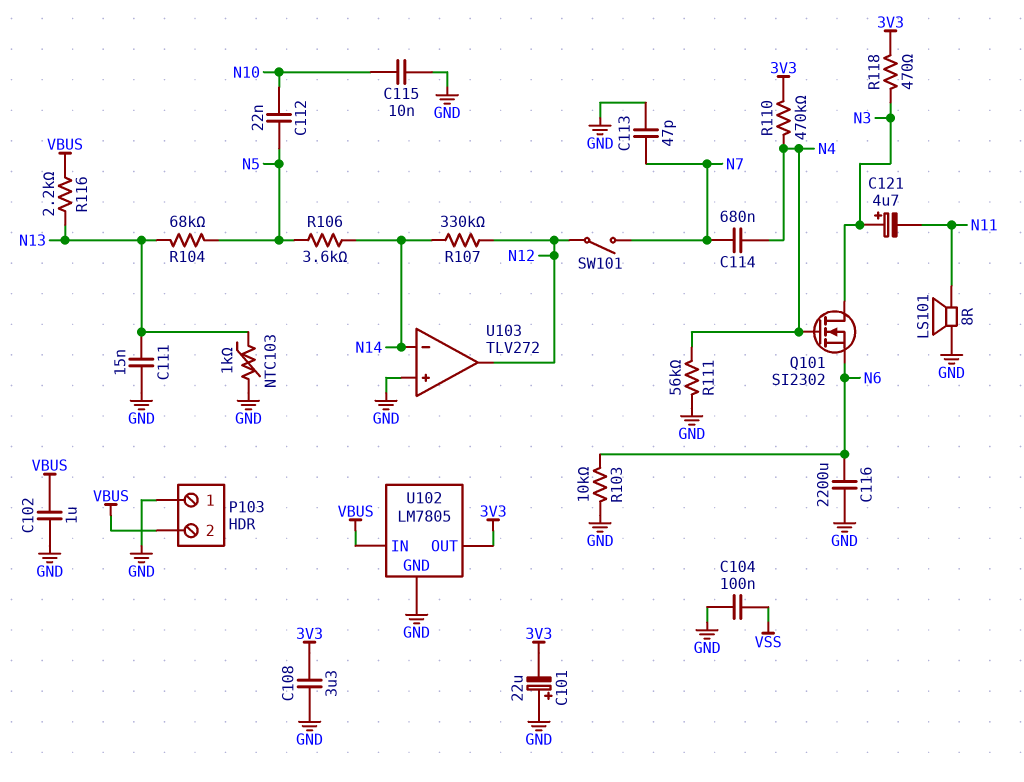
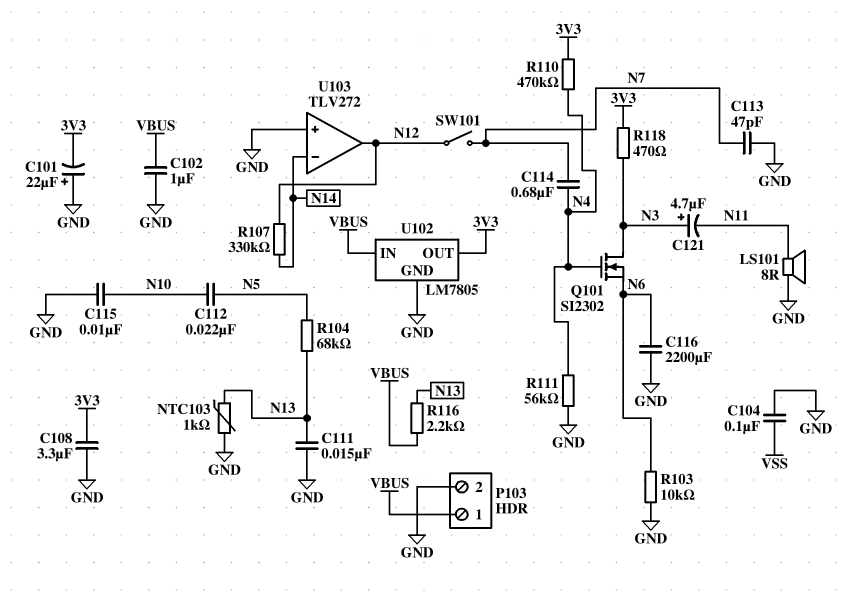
P103 pin 1: GND -> VBUS
P103 pin 2: VBUS -> GND
R106: 3.6k (N5, N14) -> none

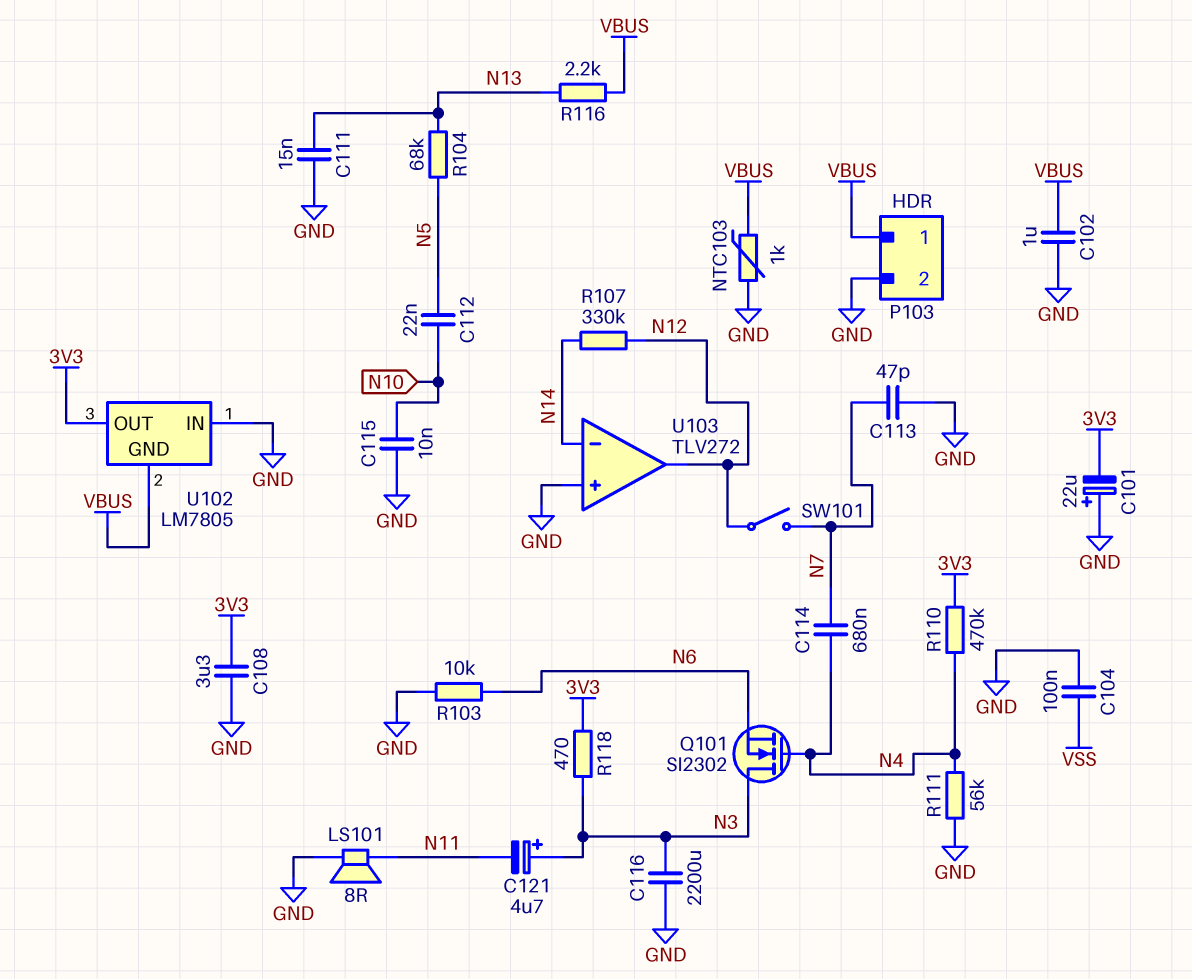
C116: 2200uF (GND, N6) -> 2200uF (GND, N3)
NTC103: 1k (GND, N13) -> 1k (GND, VBUS)
U102 pin GND: GND -> VBUS
U102 pin IN: VBUS -> GND

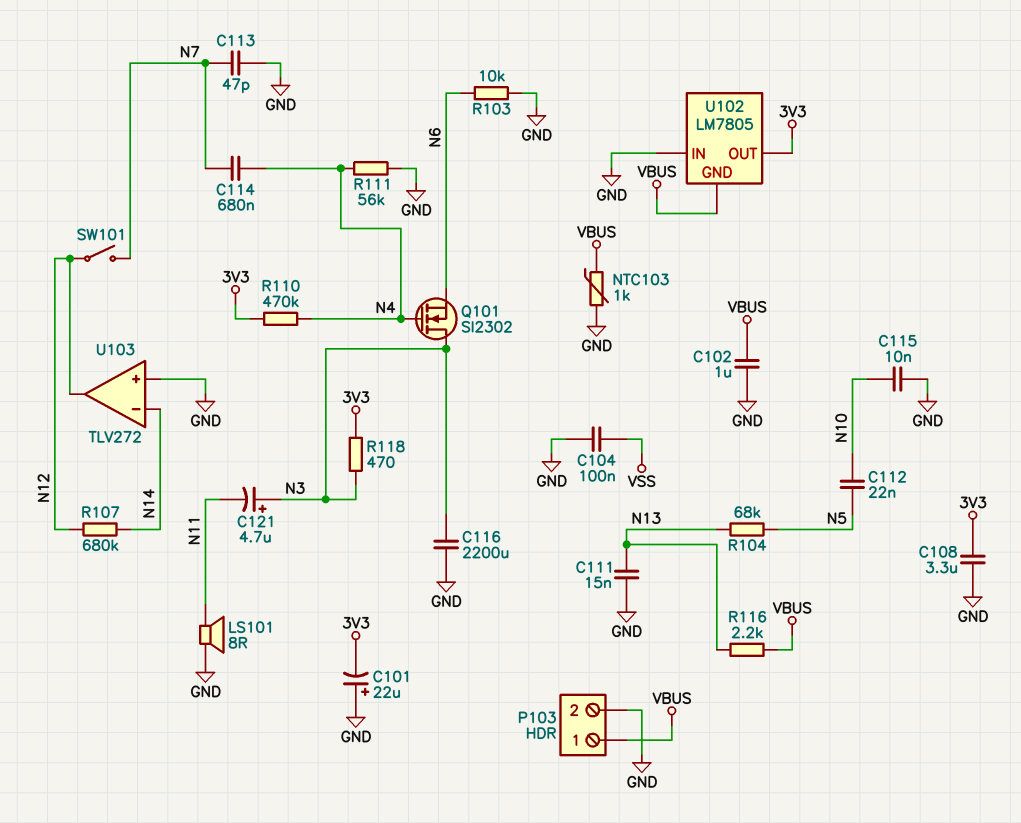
R107: 330k (N12, N14) -> 680k (N12, N14)

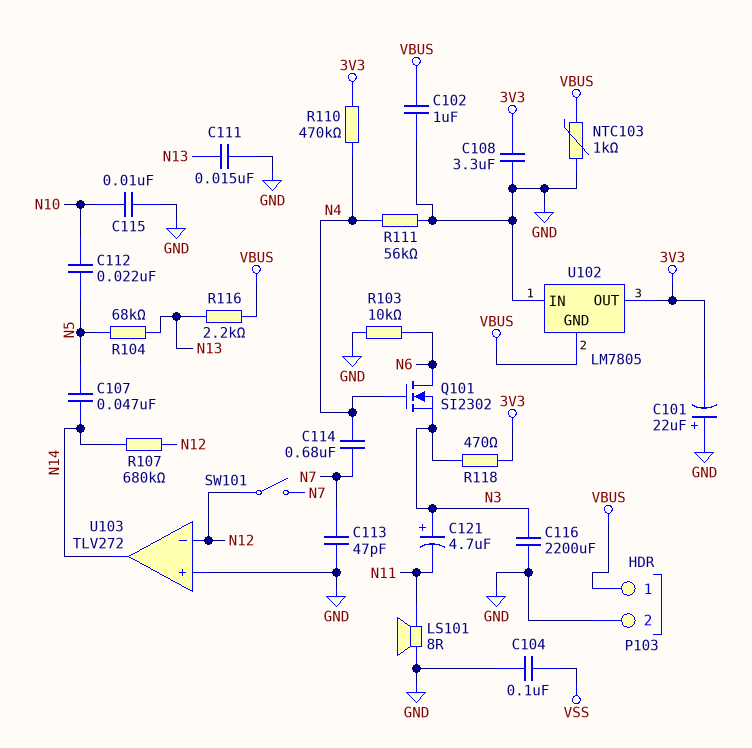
C107: none -> 47nF (N5, N14)
Q101: NMOS SI2302 (G N4, D N3, S N6) -> NMOS SI2302 (G N4, D N6, S N3)
U103 pin in-: N14 -> N12
U103 pin out: N12 -> N14

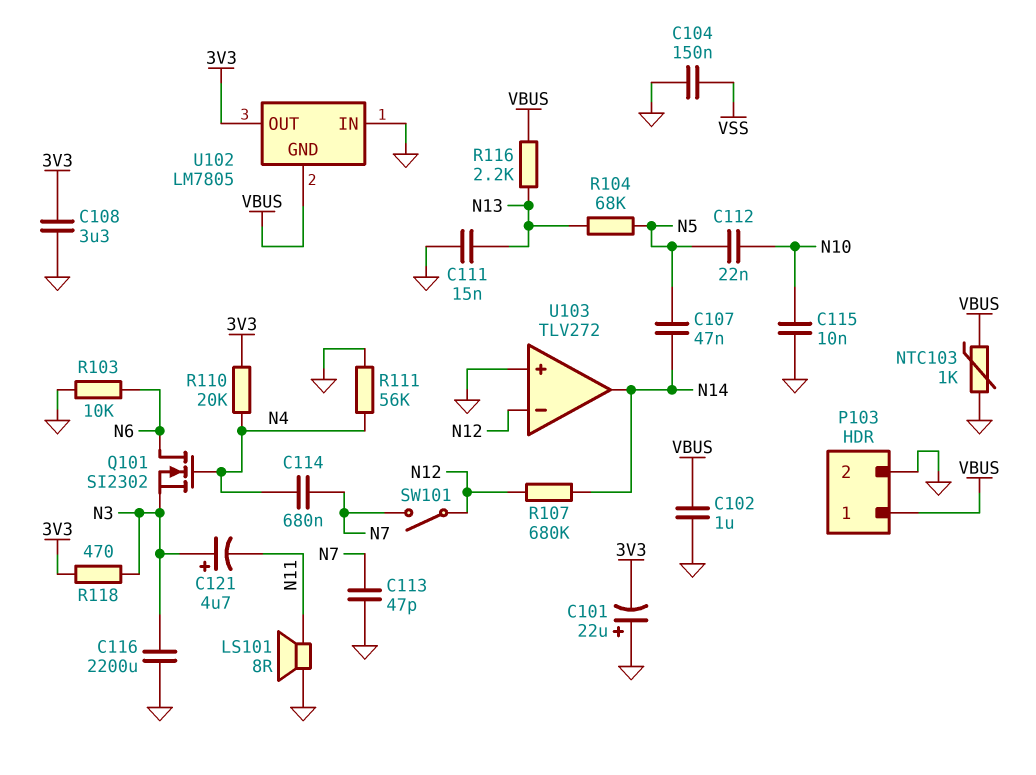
C104: 100nF (GND, VSS) -> 150nF (GND, VSS)
R110: 470k (3V3, N4) -> 20k (3V3, N4)

